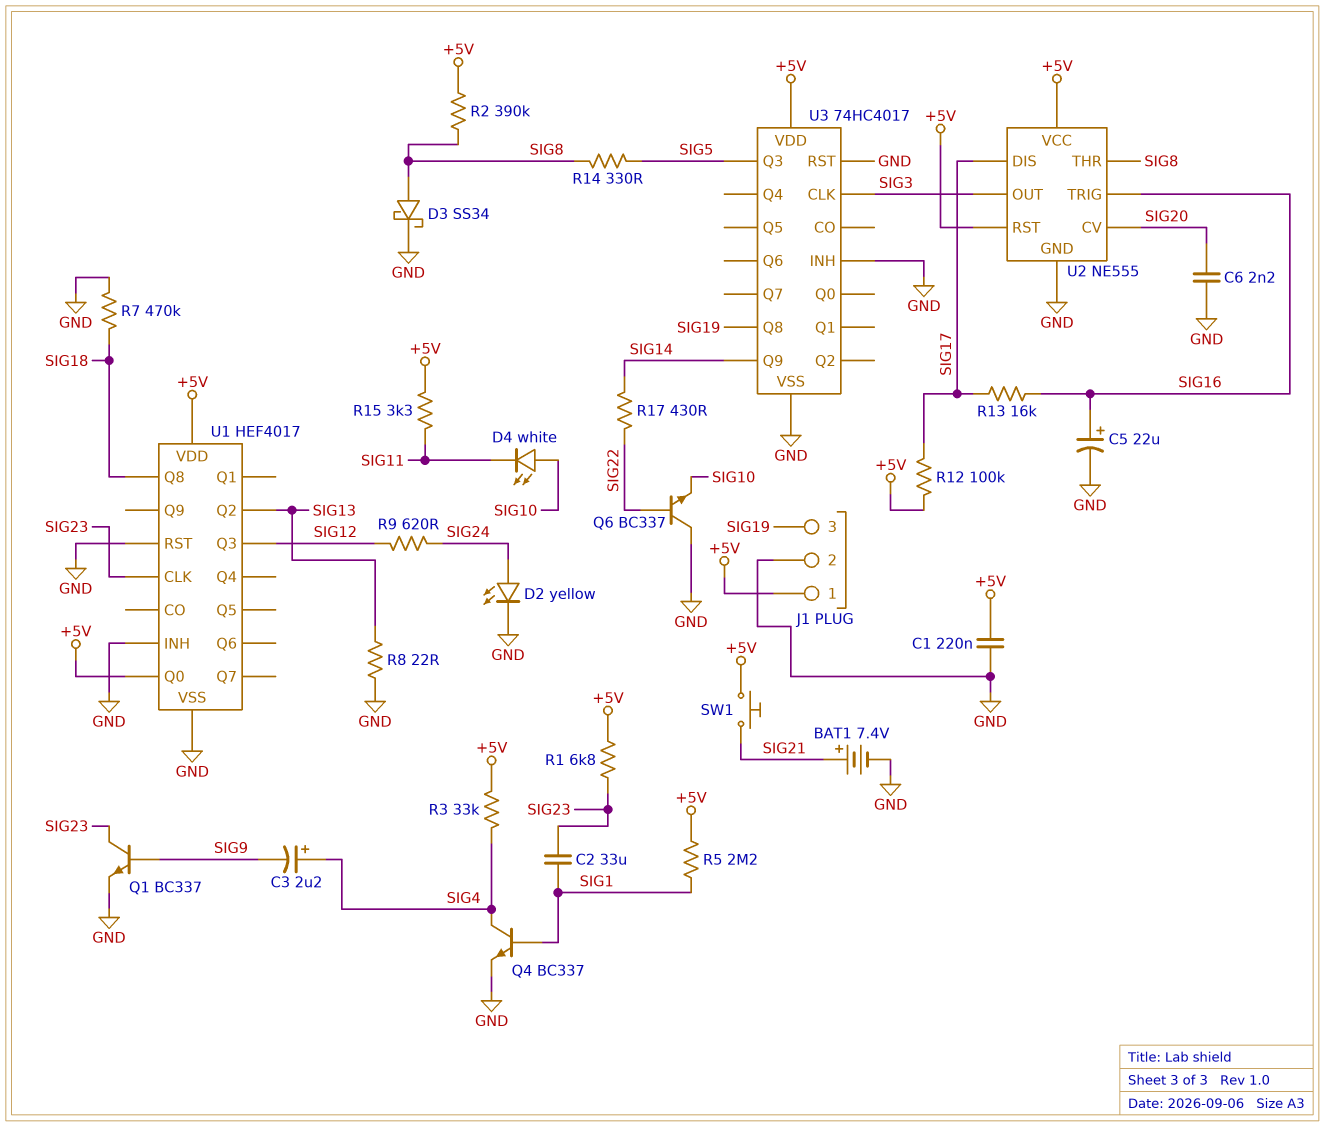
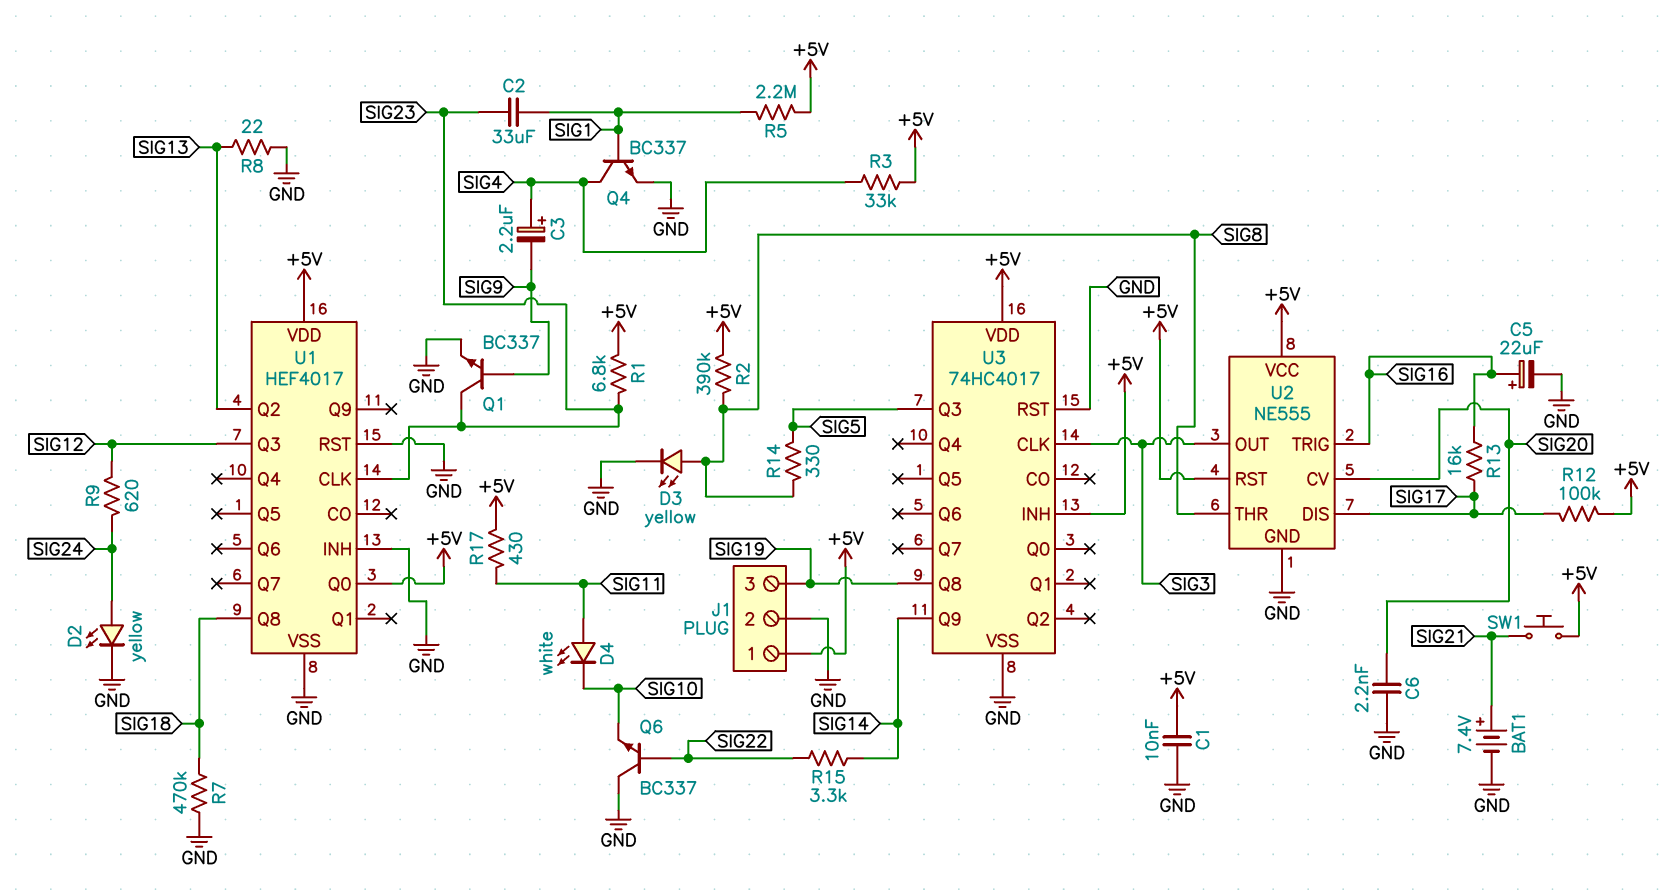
C1: 220nF (+5V, GND) -> 10nF (+5V, GND)
D3: schottky SS34 (A SIG8, K GND) -> LED yellow (A SIG8, K GND)
D4: LED white (A SIG10, K SIG11) -> LED white (A SIG11, K SIG10)
R15: 3.3k (+5V, SIG11) -> 3.3k (SIG14, SIG22)
R17: 430 (SIG14, SIG22) -> 430 (+5V, SIG11)
U3 pin INH: GND -> +5V

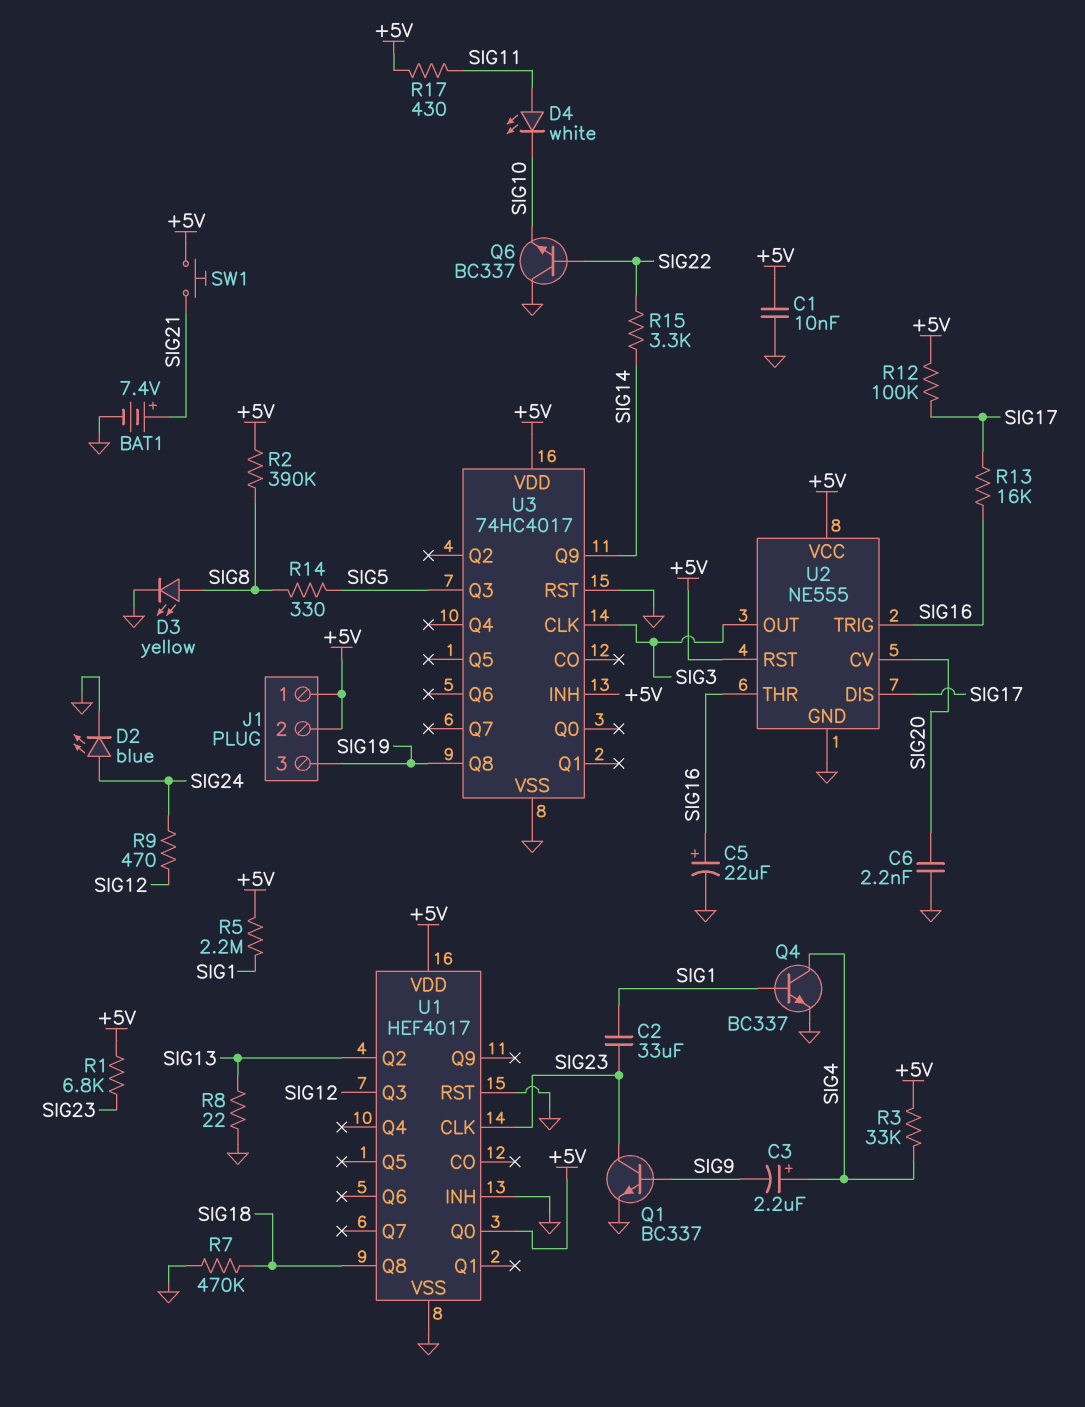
D2: LED yellow (A SIG24, K GND) -> LED blue (A SIG24, K GND)
J1 pin 2: GND -> +5V
R9: 620 (SIG12, SIG24) -> 470 (SIG12, SIG24)
U2 pin THR: SIG8 -> SIG16

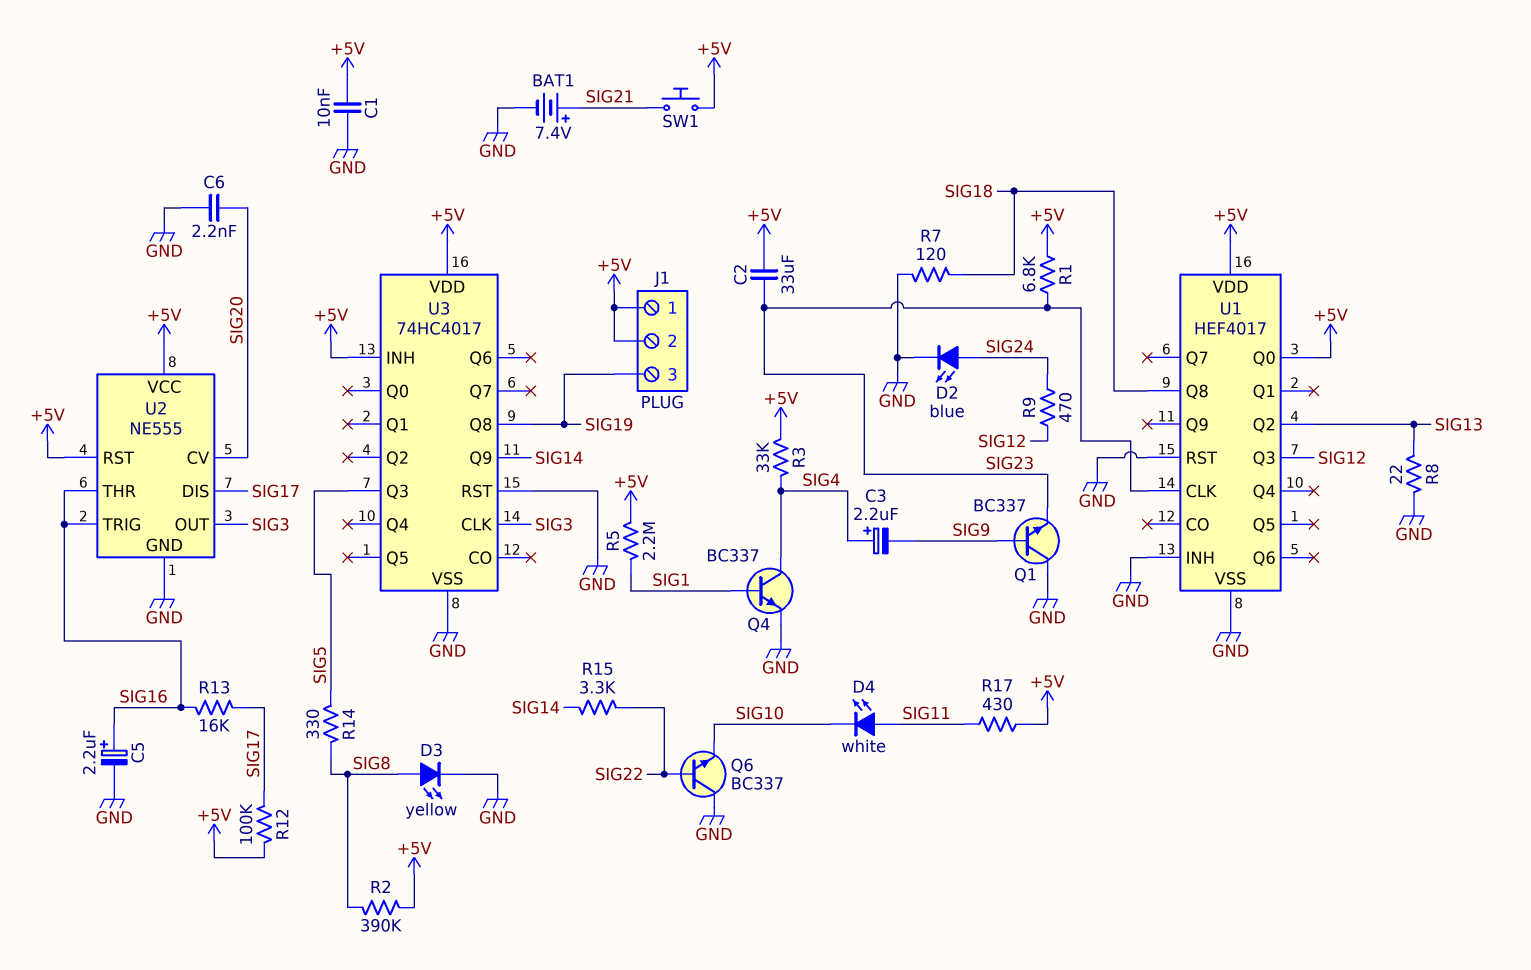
C2: 33uF (SIG1, SIG23) -> 33uF (+5V, SIG23)
C5: 22uF (plus SIG16, minus GND) -> 2.2uF (plus SIG16, minus GND)
Q1: NPN BC337 (B SIG9, C SIG23, E GND) -> NPN BC337 (B SIG9, C GND, E SIG23)
R7: 470k (GND, SIG18) -> 120 (GND, SIG18)

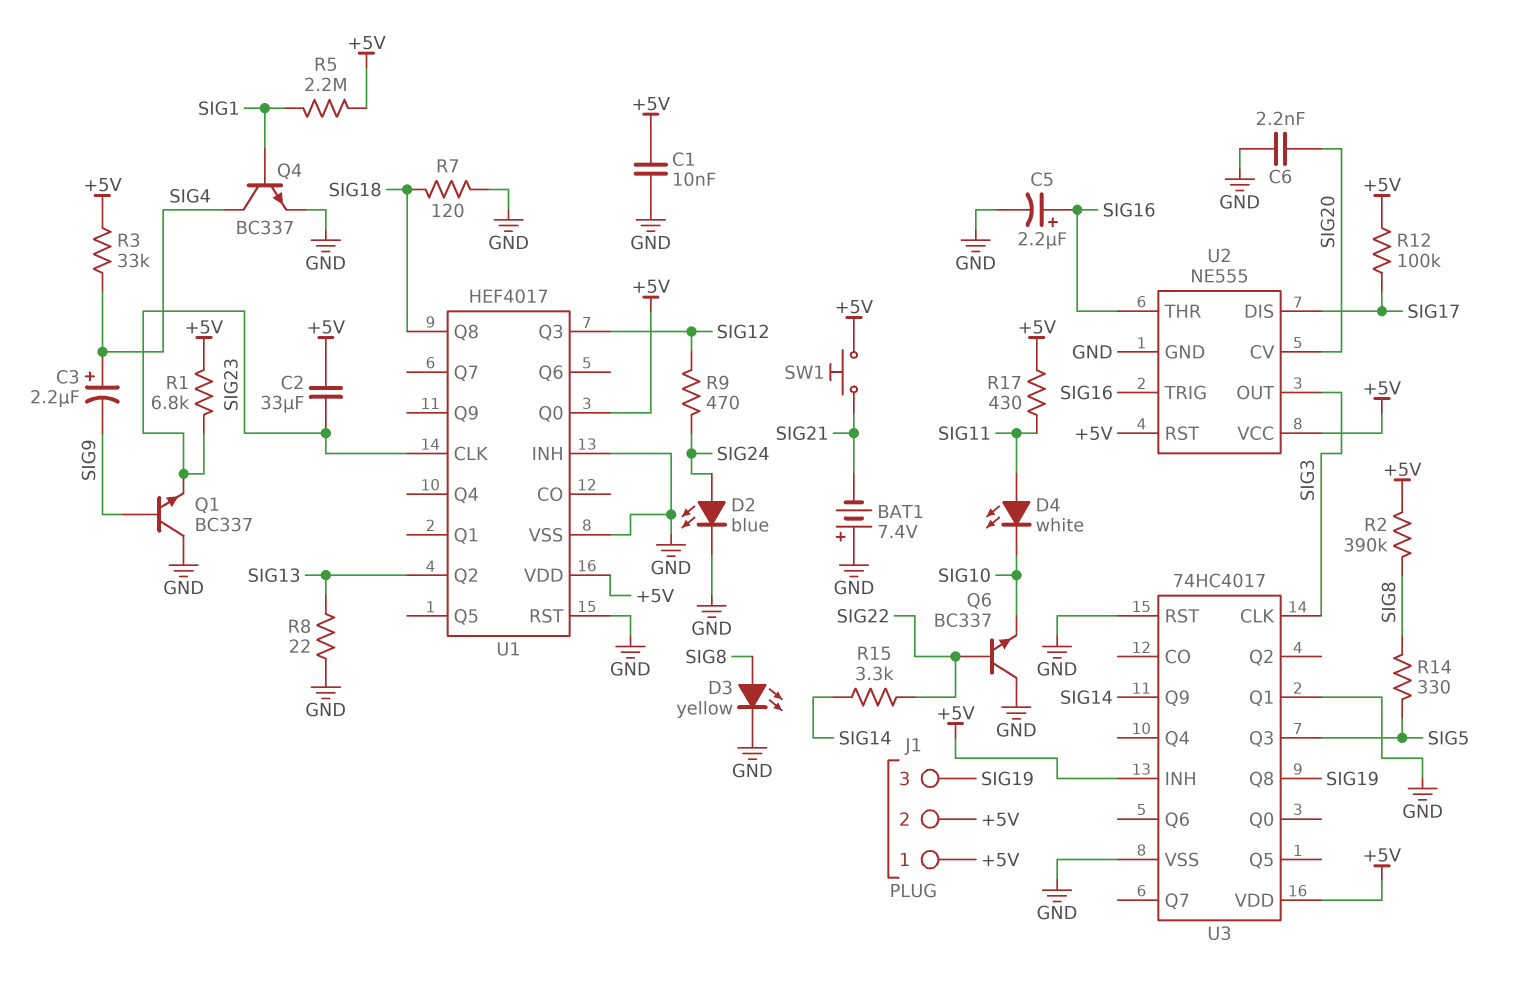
BAT1: 7.4V (plus SIG21, minus GND) -> 7.4V (plus GND, minus SIG21)
R13: 16k (SIG16, SIG17) -> none
U3 pin Q1: none -> GND

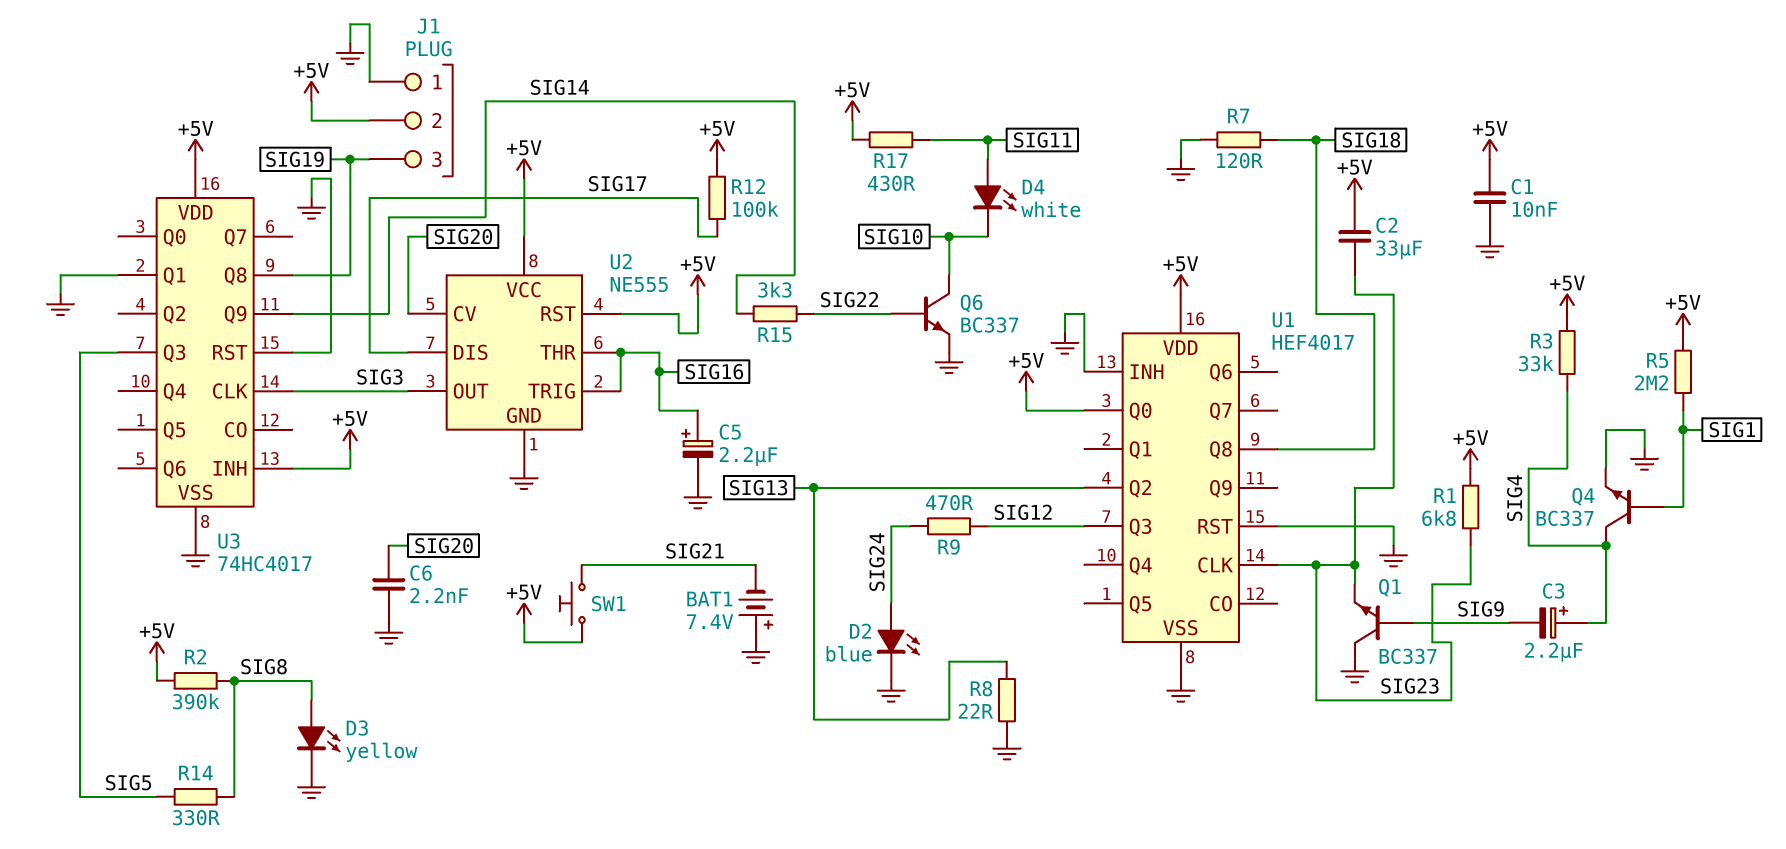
J1 pin 1: +5V -> GND
Q6: NPN BC337 (B SIG22, C GND, E SIG10) -> NPN BC337 (B SIG22, C SIG10, E GND)

